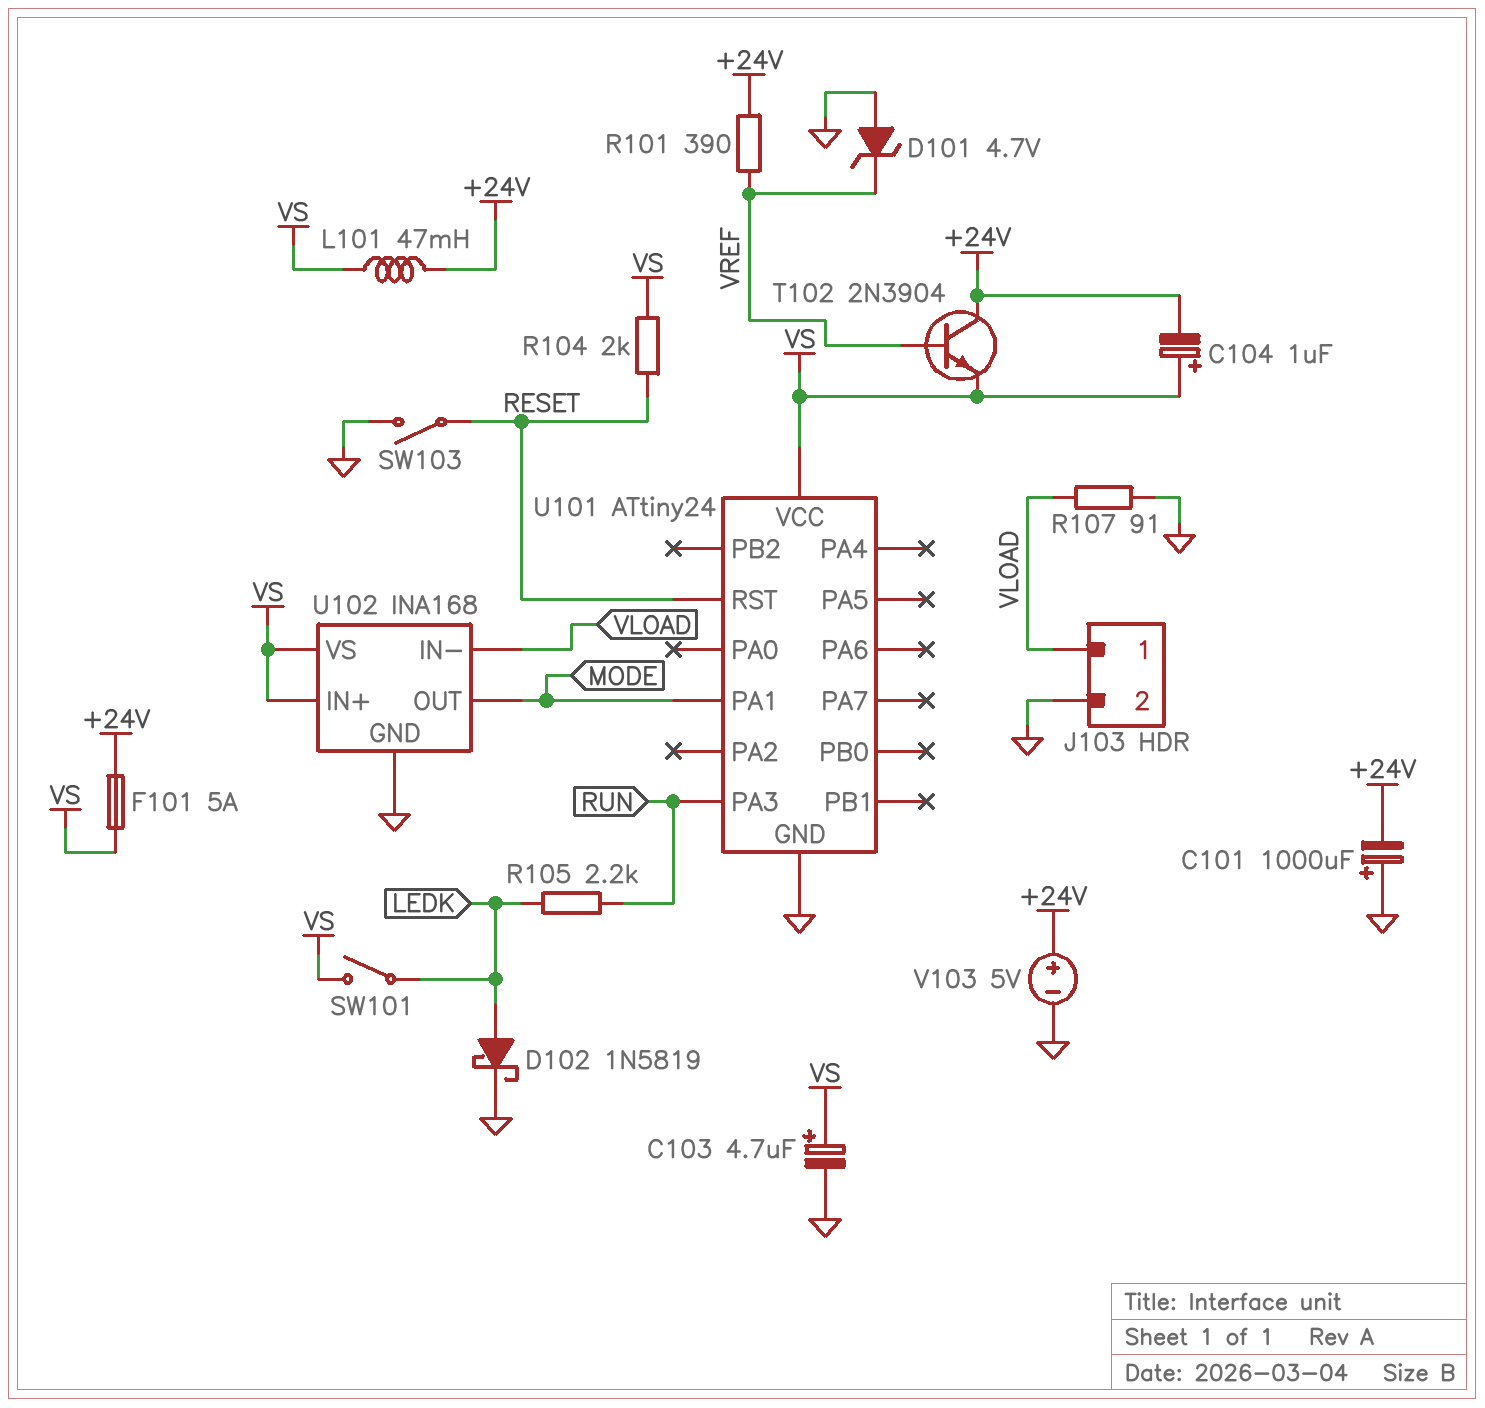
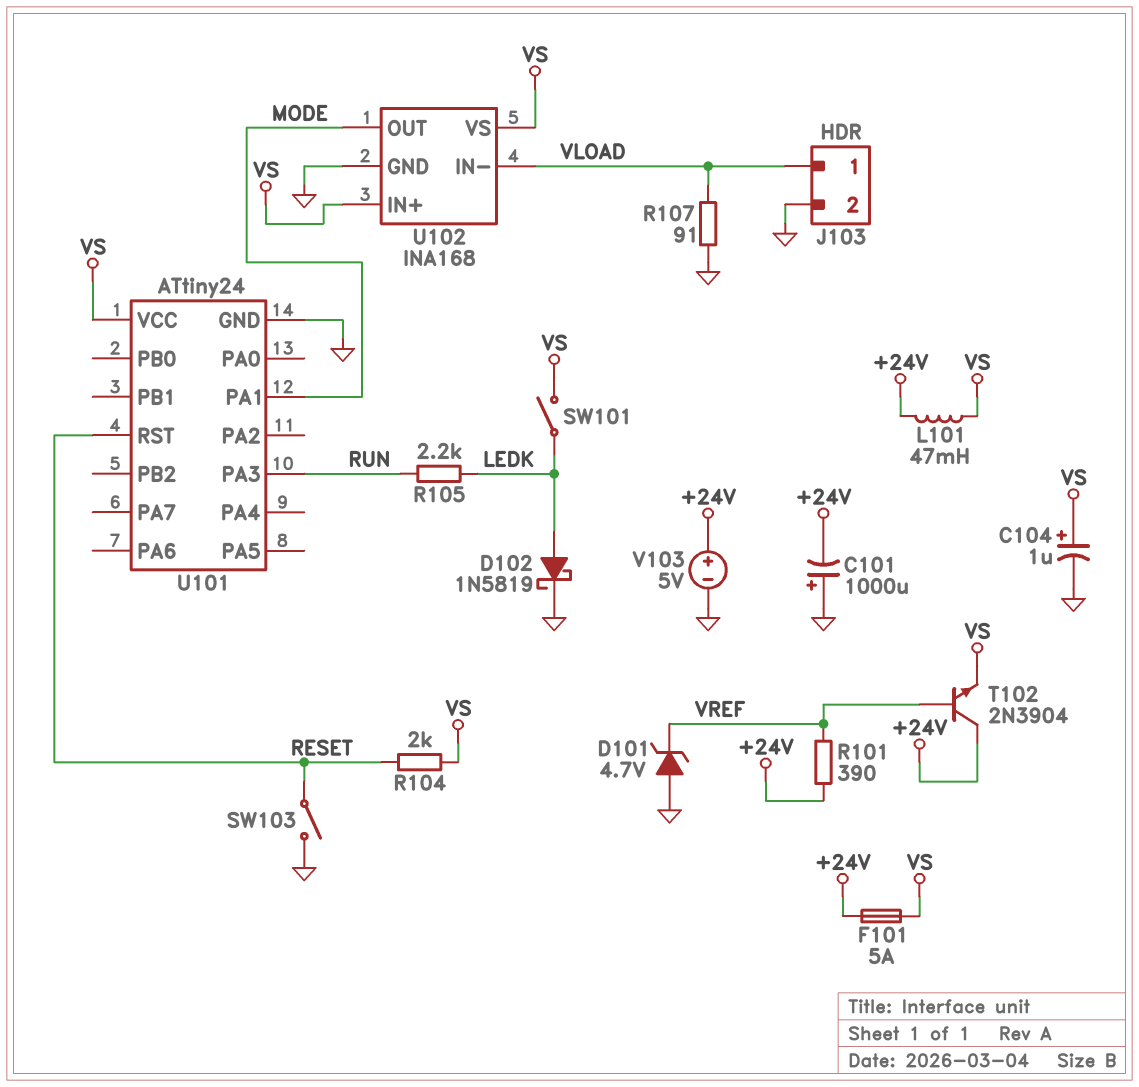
C103: 4.7uF (plus VS, minus GND) -> none
C104: 1uF (plus VS, minus +24V) -> 1uF (plus VS, minus GND)

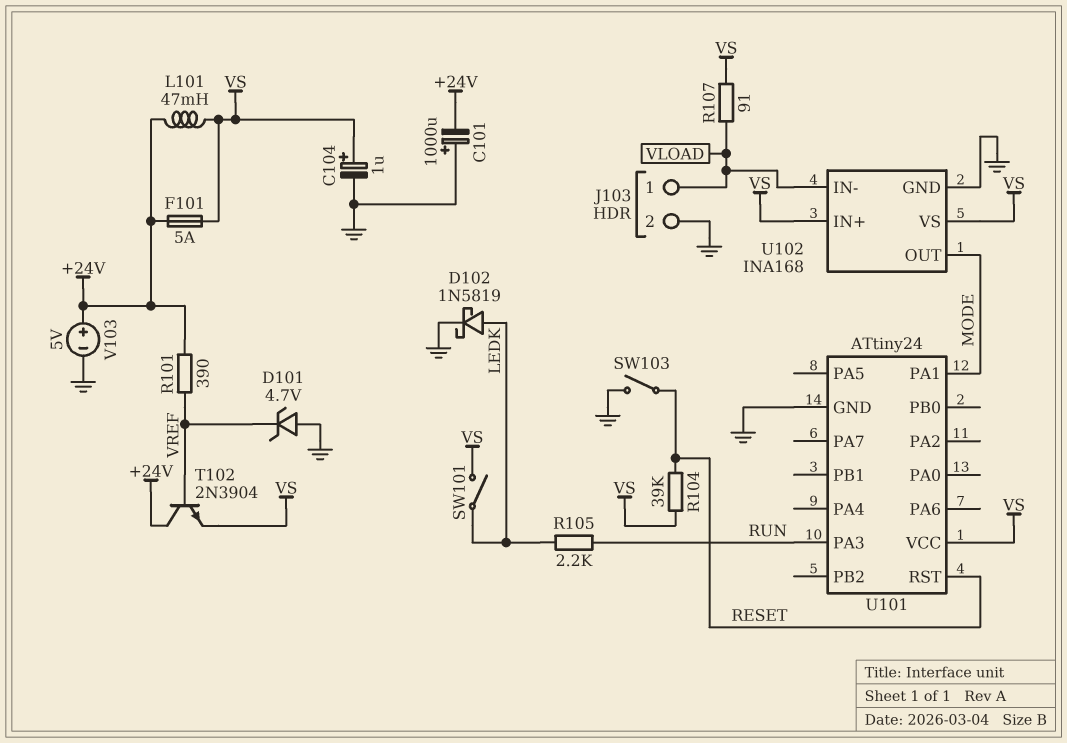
R104: 2k (RESET, VS) -> 39k (RESET, VS)
R107: 91 (GND, VLOAD) -> 91 (VLOAD, VS)

